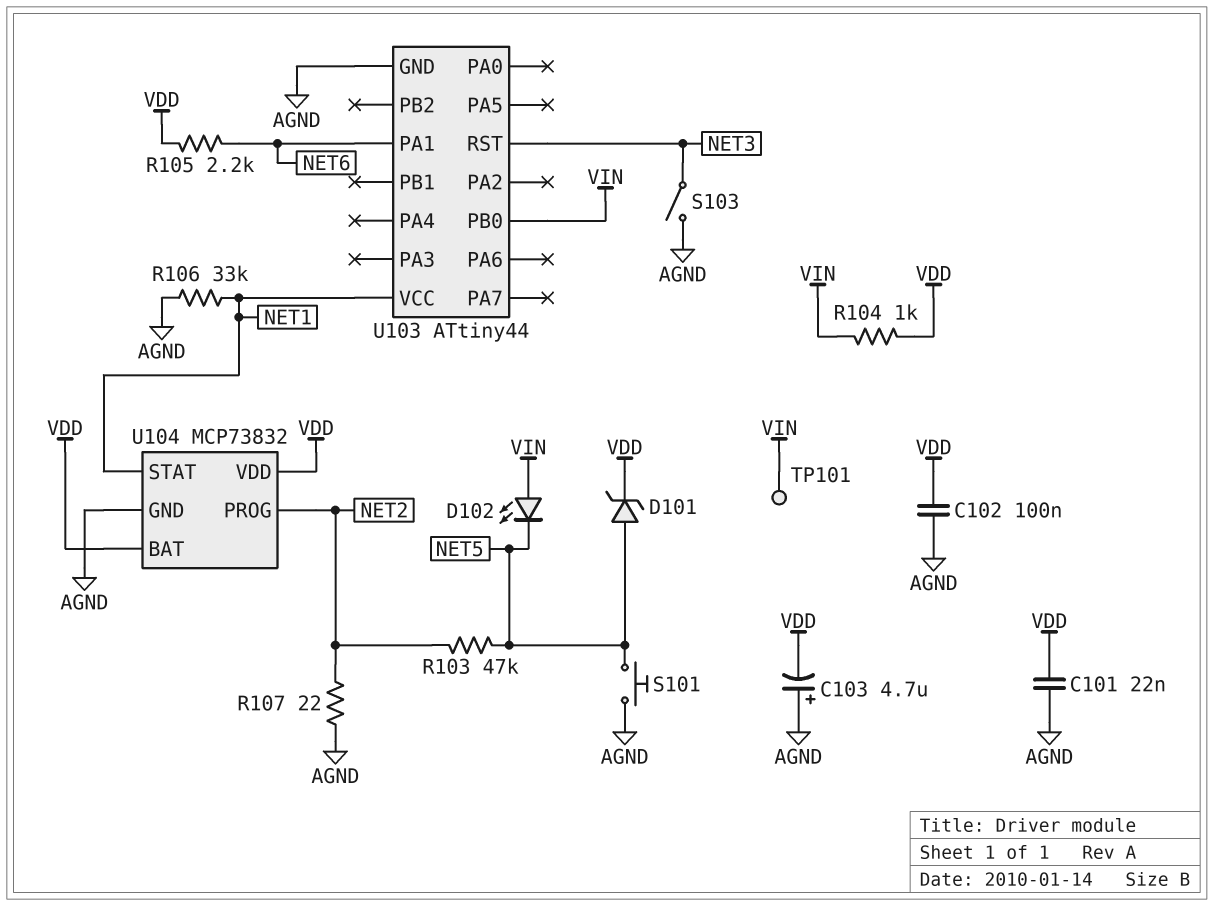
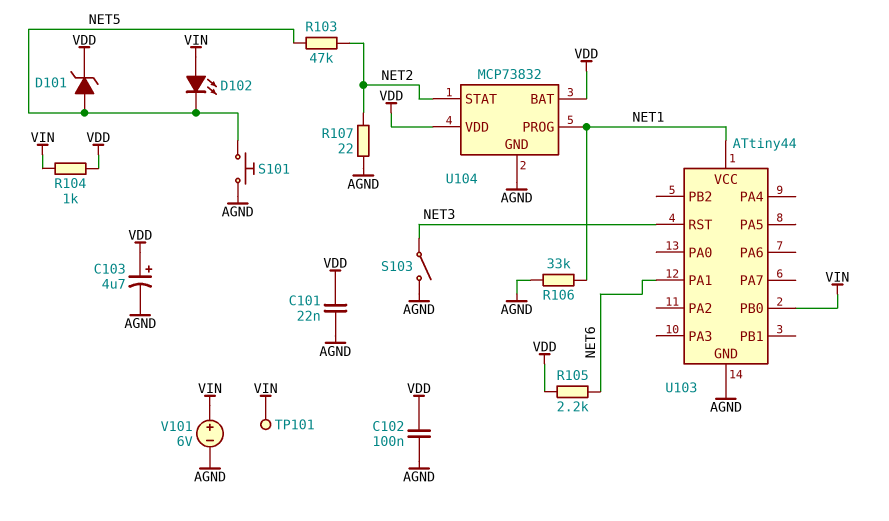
C103: 4.7uF (plus AGND, minus VDD) -> 4.7uF (plus VDD, minus AGND)
U104 pin PROG: NET2 -> NET1
U104 pin STAT: NET1 -> NET2
V101: none -> 6V (plus VIN, minus AGND)

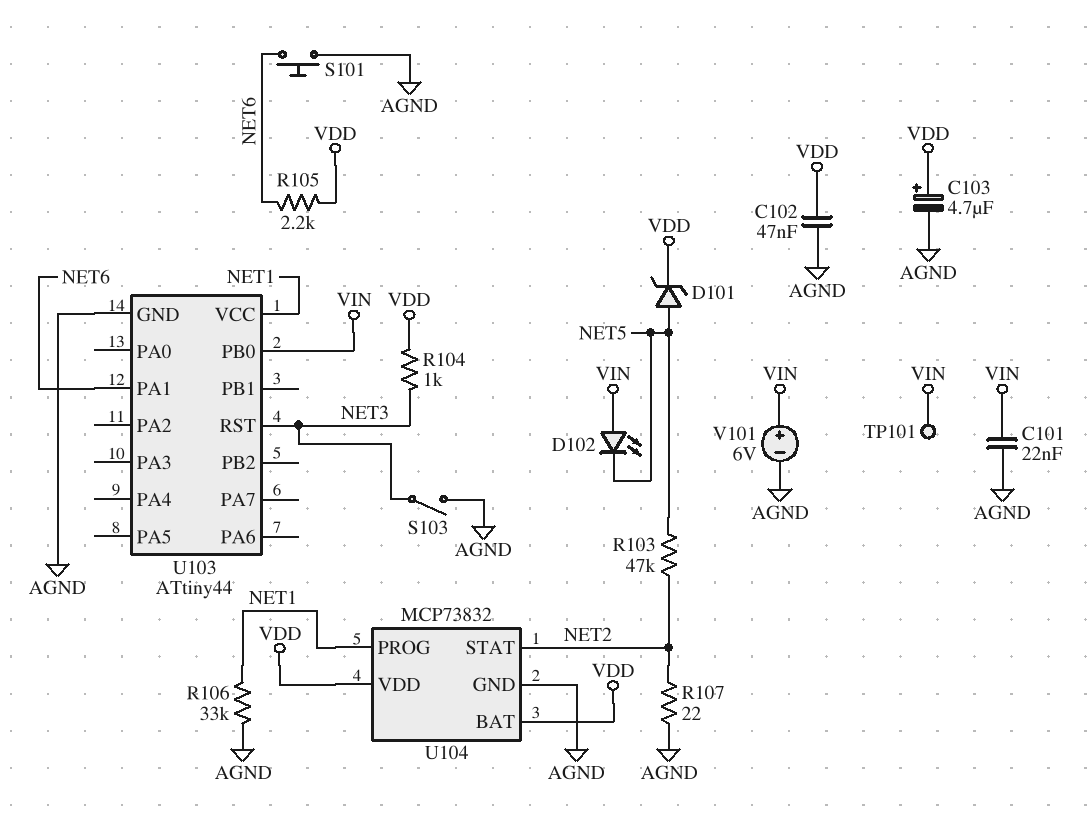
C101: 22nF (AGND, VDD) -> 22nF (AGND, VIN)
C102: 100nF (AGND, VDD) -> 47nF (AGND, VDD)
R104: 1k (VDD, VIN) -> 1k (NET3, VDD)
S101: button (AGND, NET5) -> button (AGND, NET6)

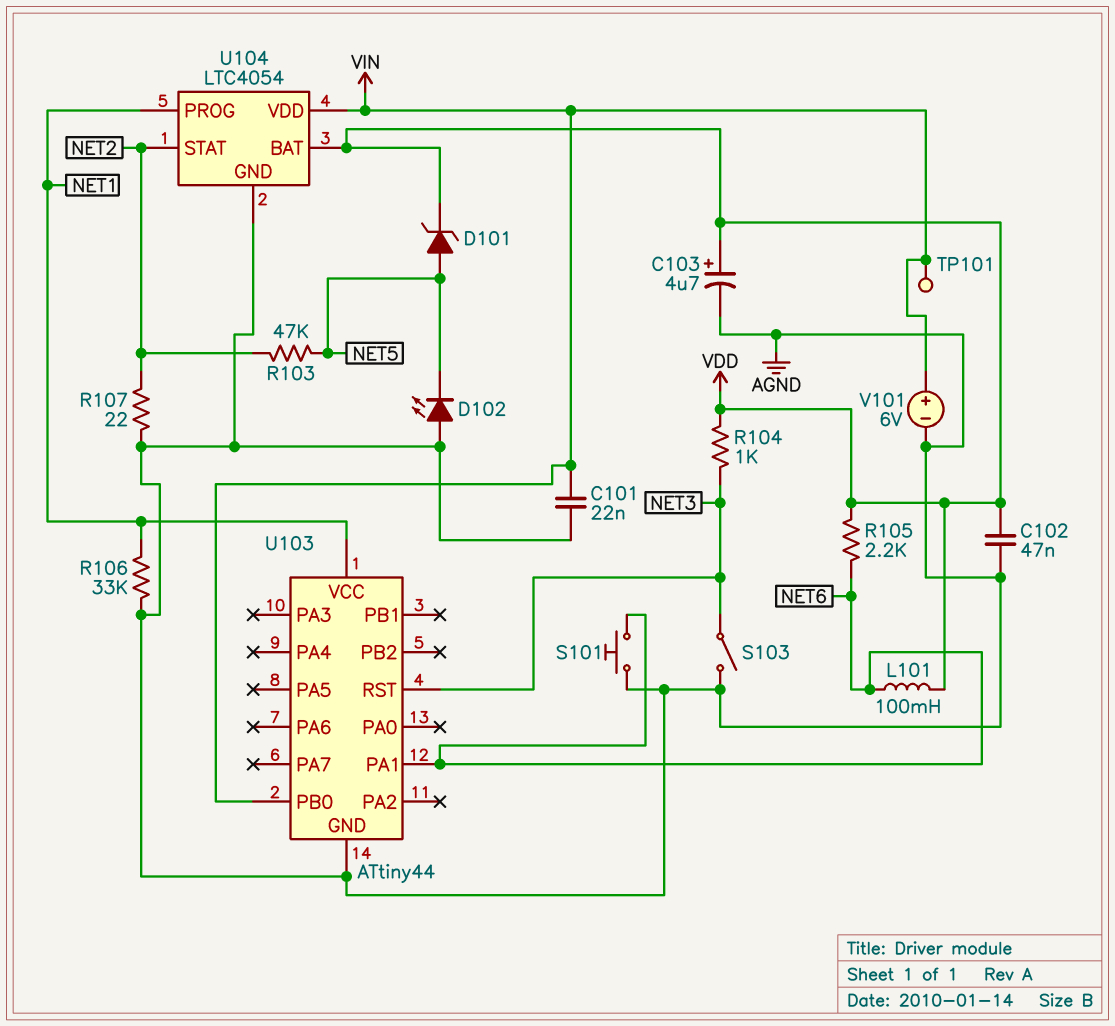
D102: LED (A VIN, K NET5) -> LED (A AGND, K NET5)
L101: none -> 100mH (NET6, VDD)
U104: MCP73832 -> LTC4054
U104 pin VDD: VDD -> VIN

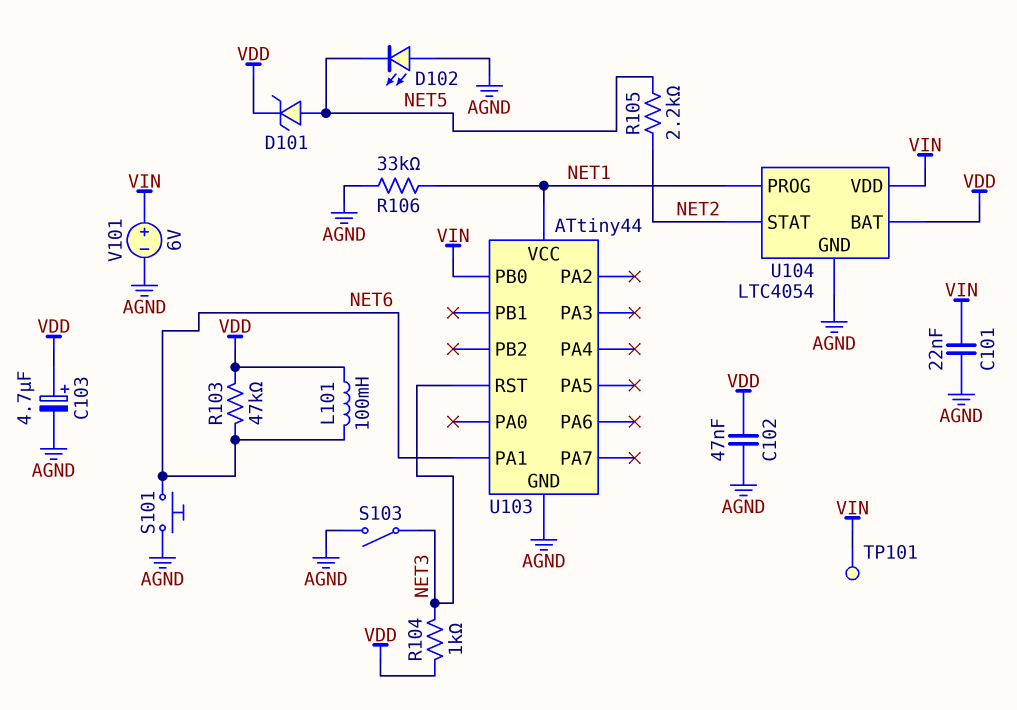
R103: 47k (NET2, NET5) -> 47k (NET6, VDD)
R105: 2.2k (NET6, VDD) -> 2.2k (NET2, NET5)
R107: 22 (AGND, NET2) -> none

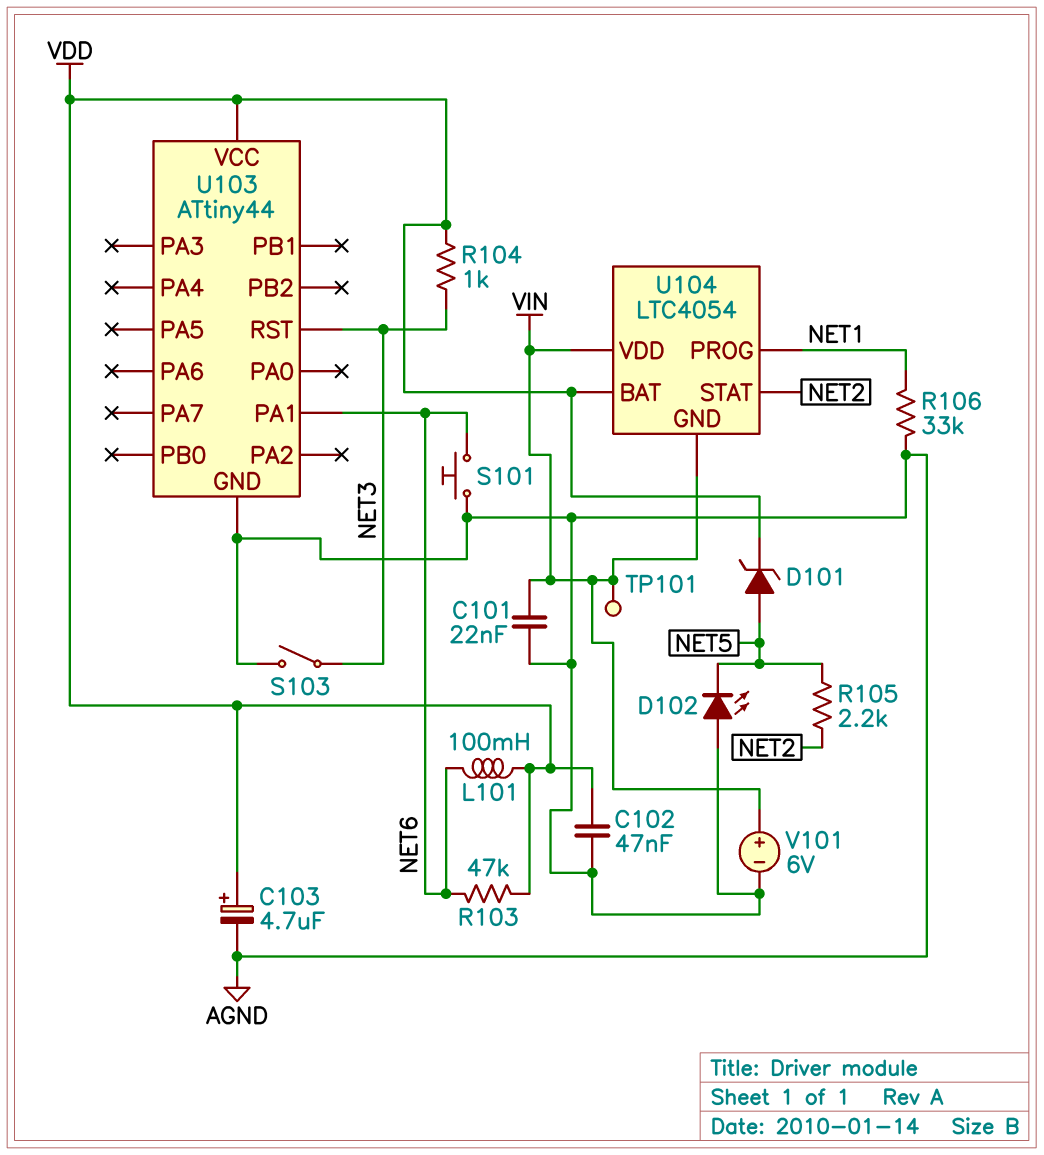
U103 pin PB0: VIN -> none
U103 pin VCC: NET1 -> VDD
U104 pin GND: AGND -> VIN

